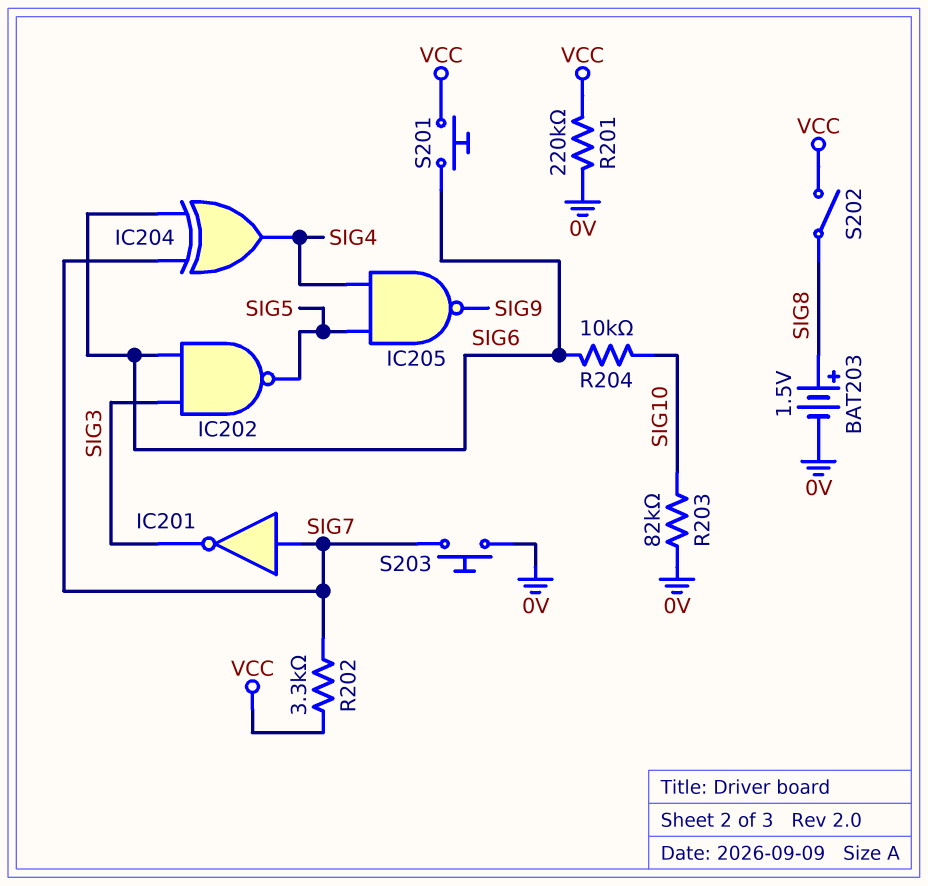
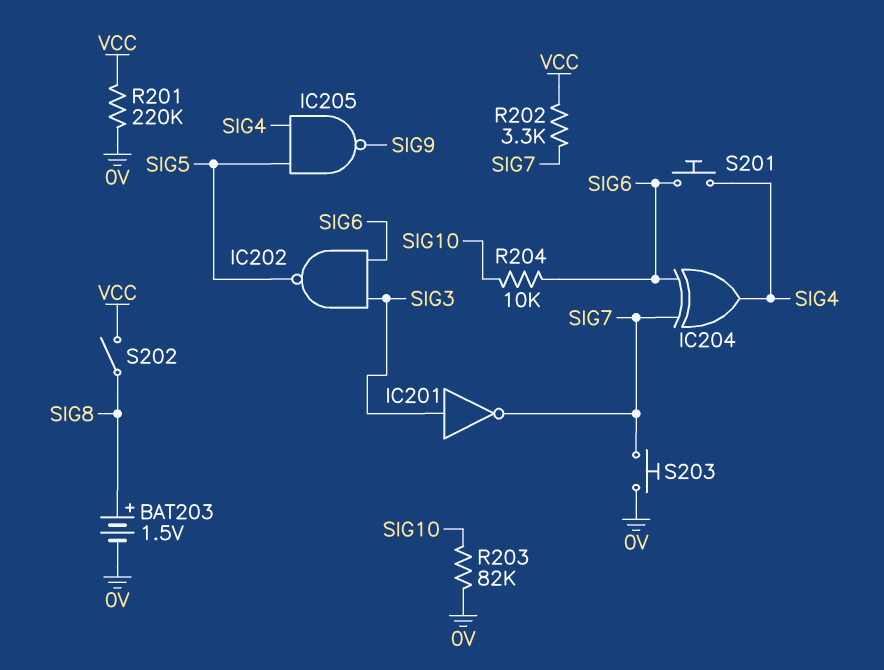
IC201: NOT (in SIG7, out SIG3) -> NOT (in SIG3, out SIG7)
S201: button (SIG6, VCC) -> button (SIG4, SIG6)

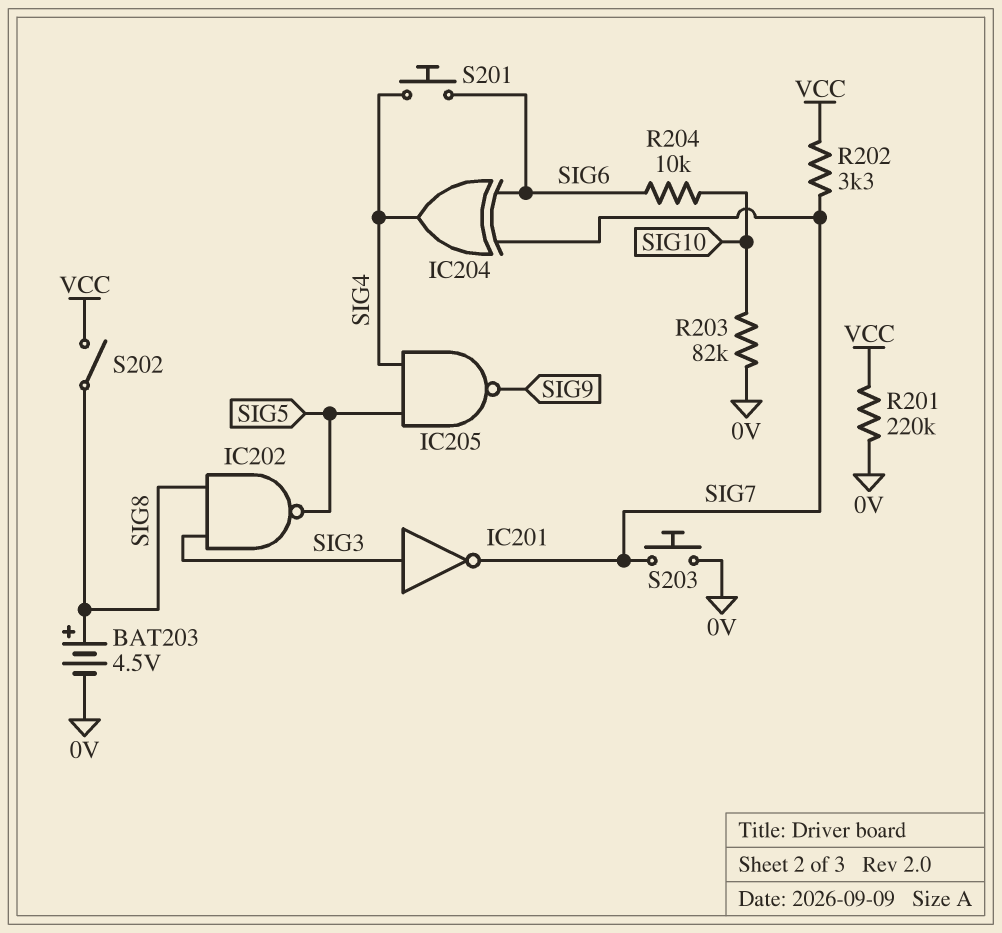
BAT203: 1.5V (plus SIG8, minus 0V) -> 4.5V (plus SIG8, minus 0V)
IC202: NAND (in SIG3, in SIG6, out SIG5) -> NAND (in SIG3, in SIG8, out SIG5)

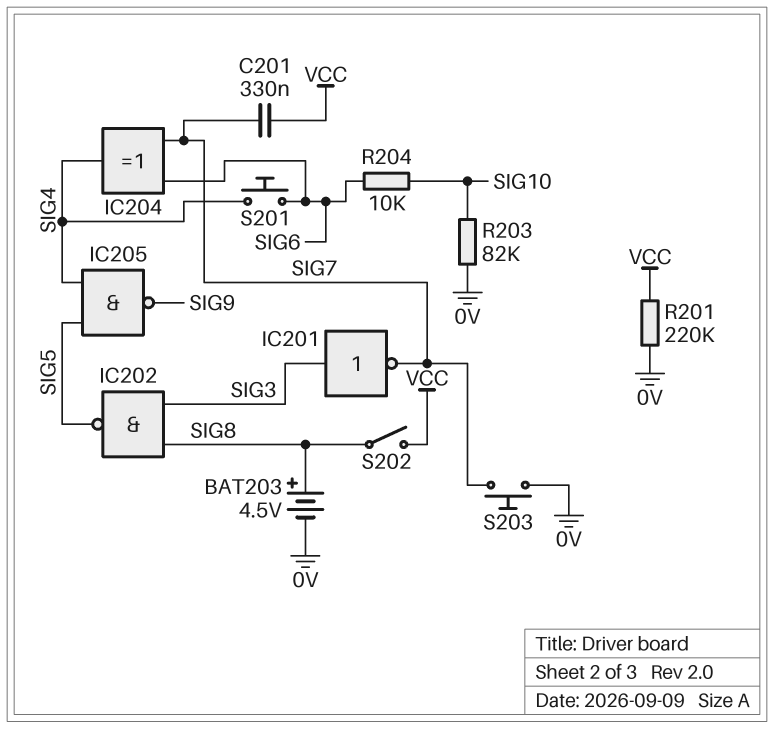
C201: none -> 330nF (SIG7, VCC)
R202: 3.3k (SIG7, VCC) -> none

